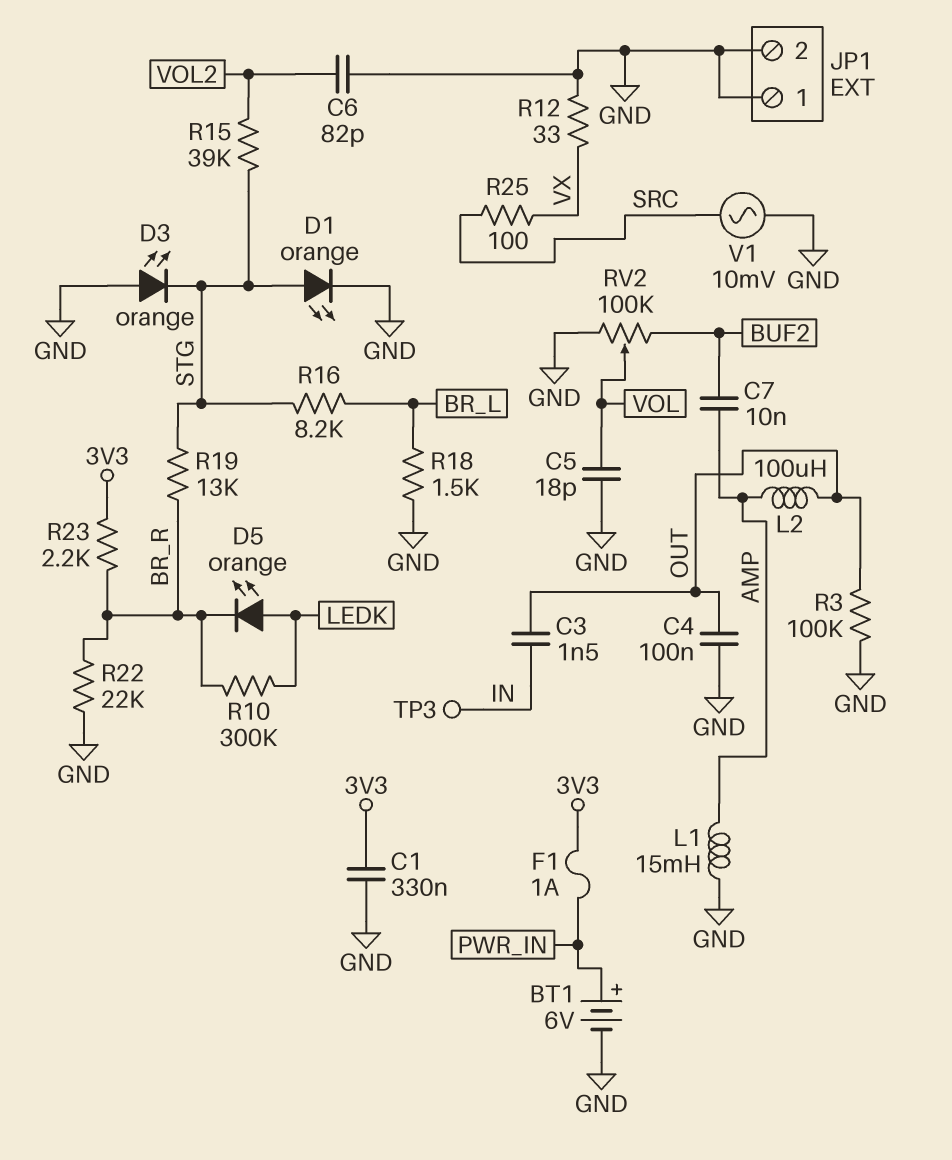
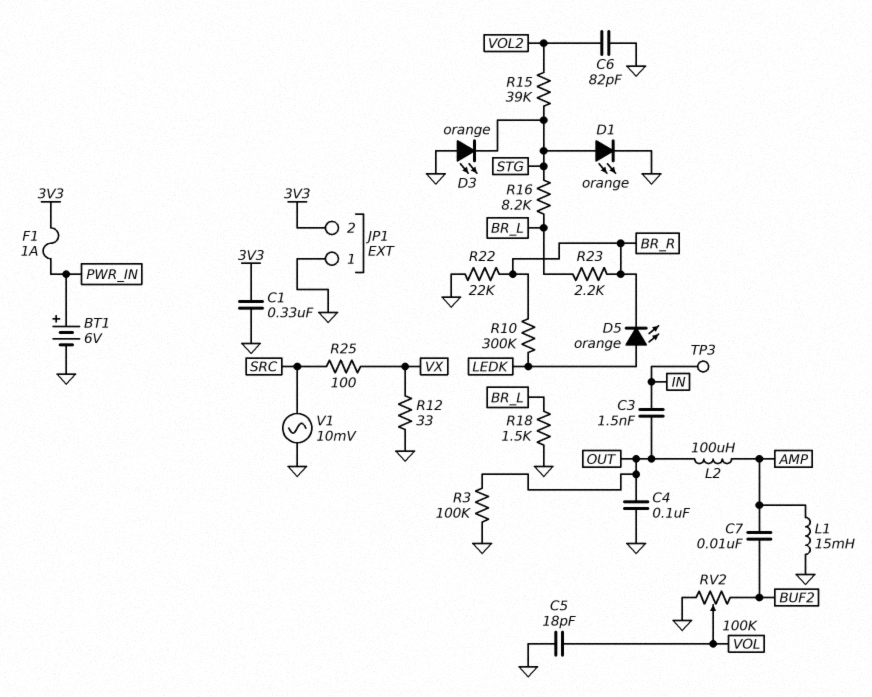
JP1 pin 2: GND -> 3V3
R19: 13k (BR_R, STG) -> none
R23: 2.2k (3V3, BR_R) -> 2.2k (BR_L, BR_R)

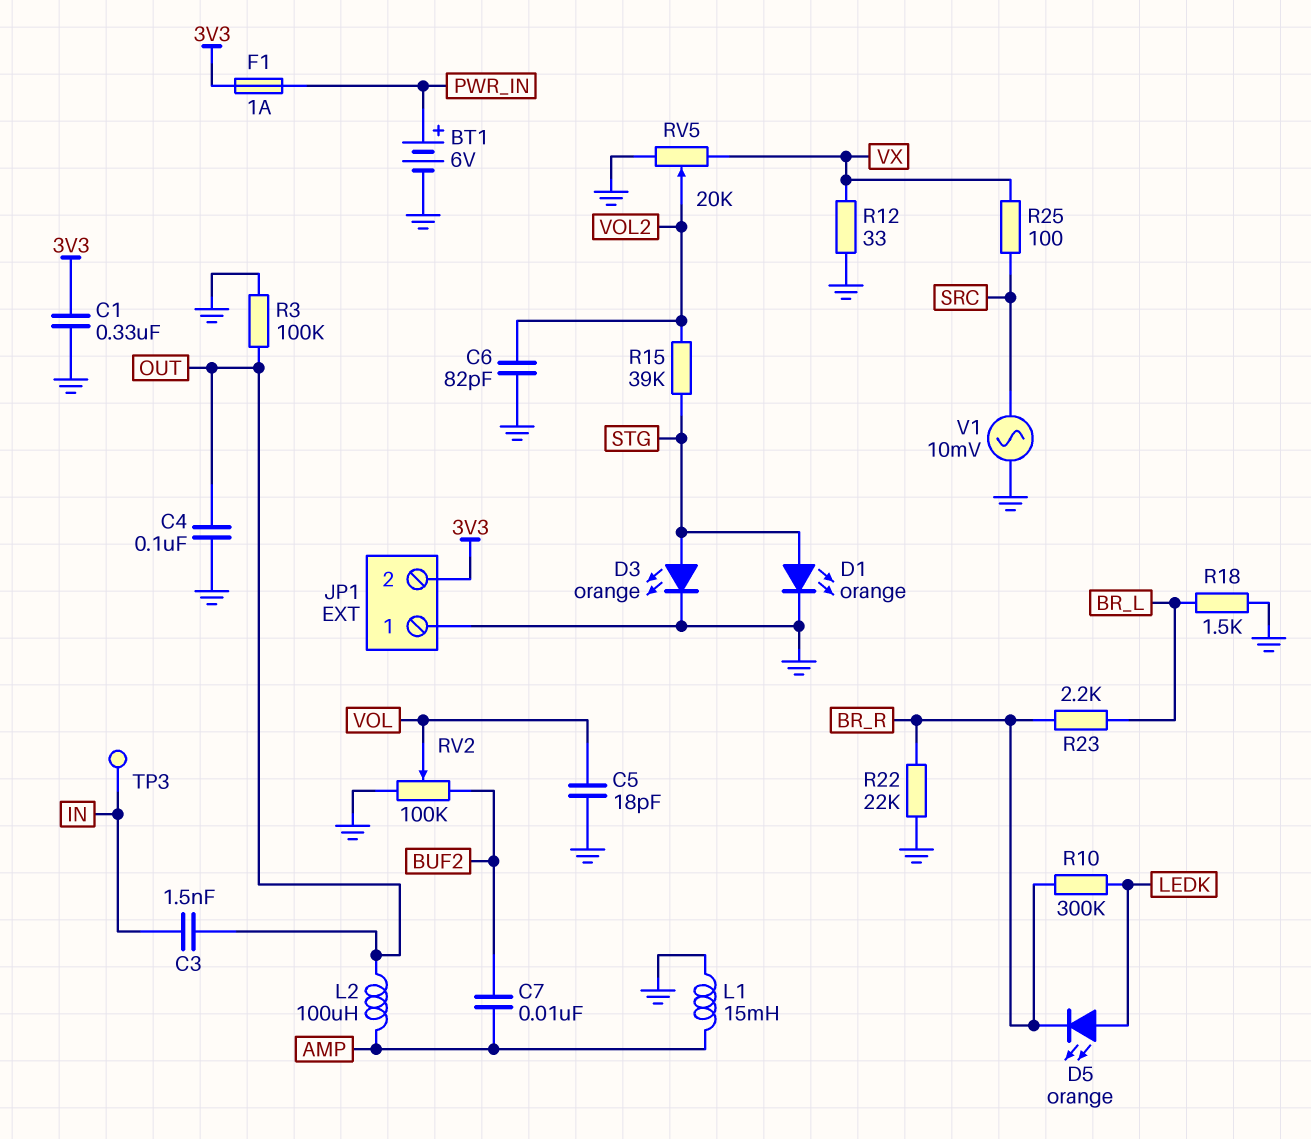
D3: LED orange (A GND, K STG) -> LED orange (A STG, K GND)
R16: 8.2k (BR_L, STG) -> none
RV5: none -> 20k (GND, VX, wiper VOL2)

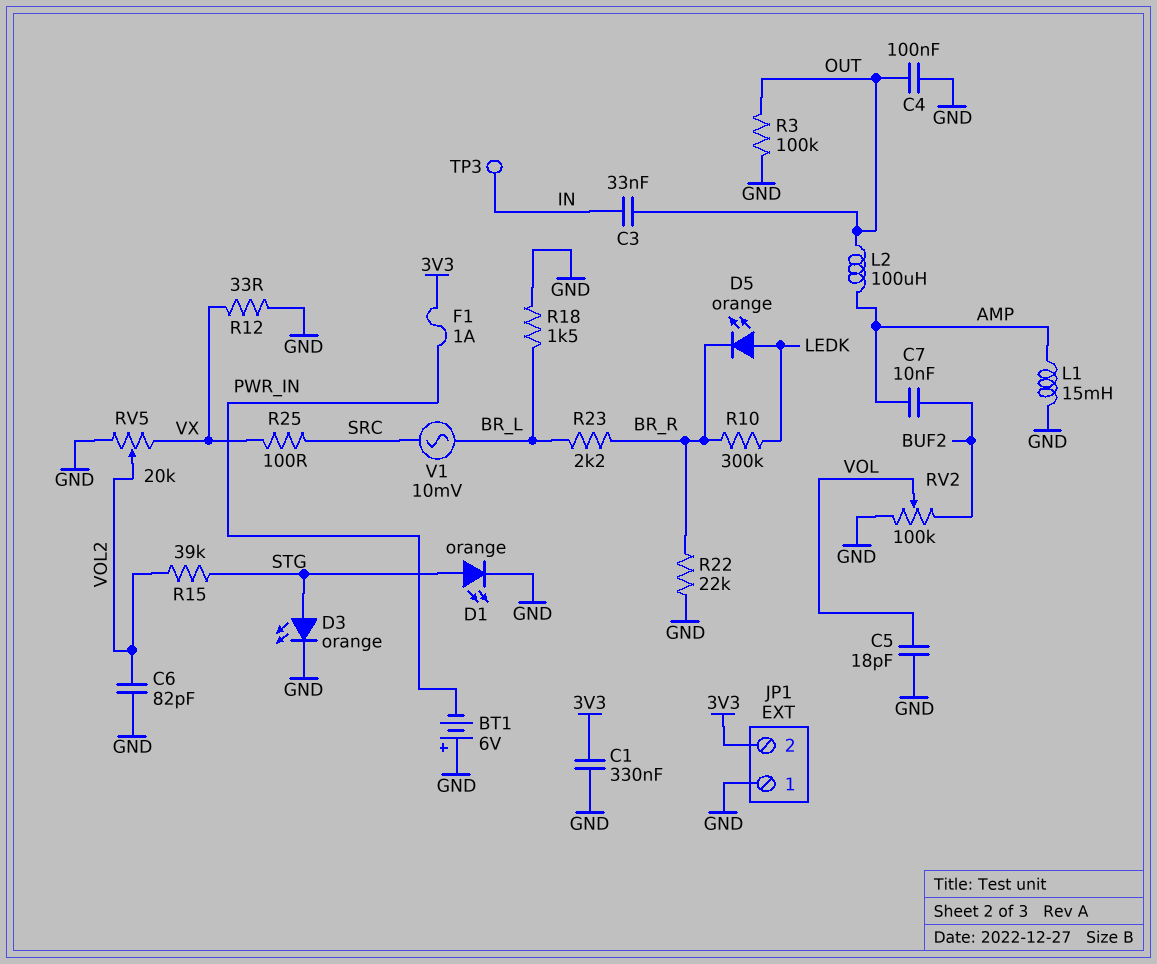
BT1: 6V (plus PWR_IN, minus GND) -> 6V (plus GND, minus PWR_IN)
C3: 1.5nF (IN, OUT) -> 33nF (IN, OUT)
V1: AC 10mV (GND, SRC) -> AC 10mV (BR_L, SRC)

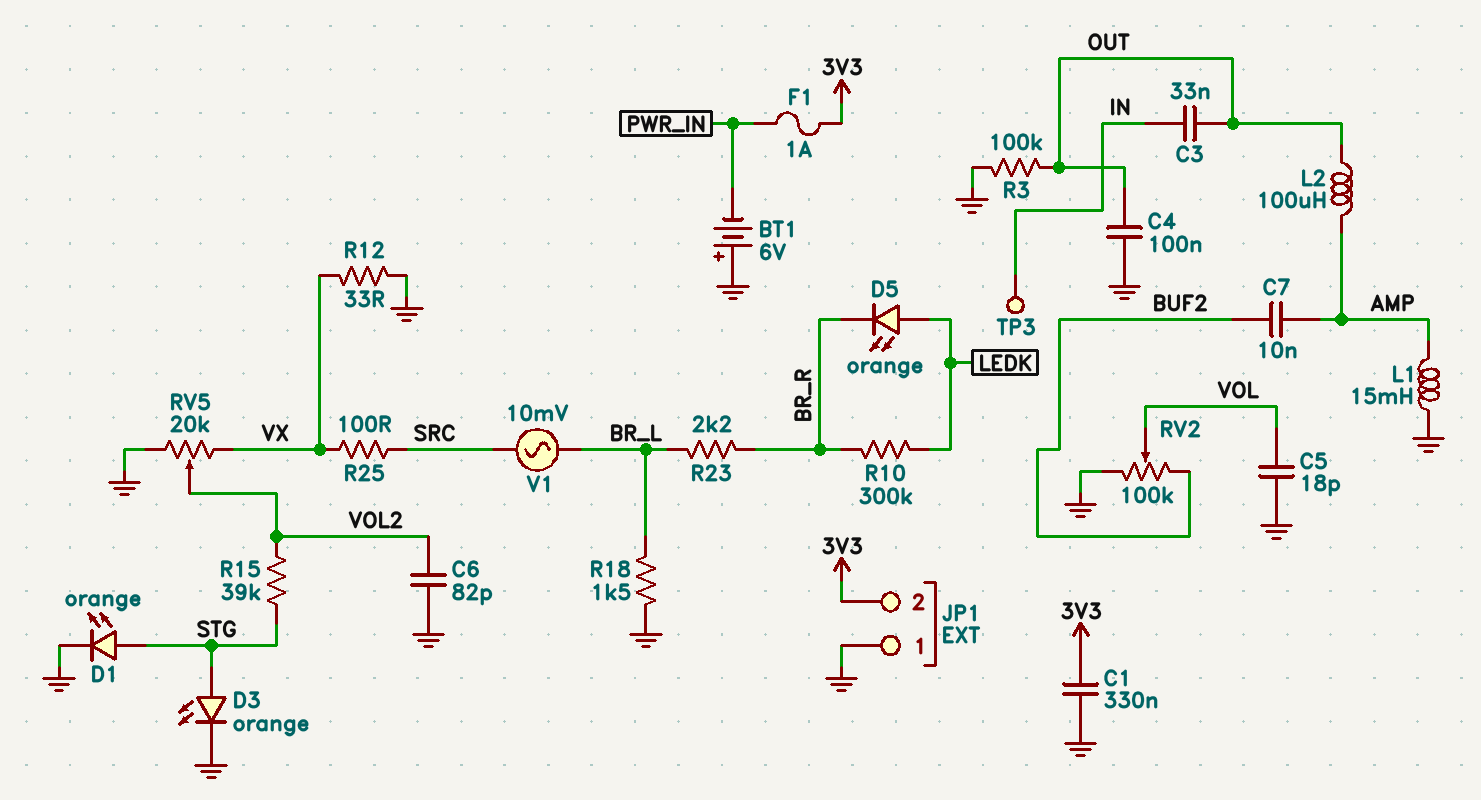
R22: 22k (BR_R, GND) -> none

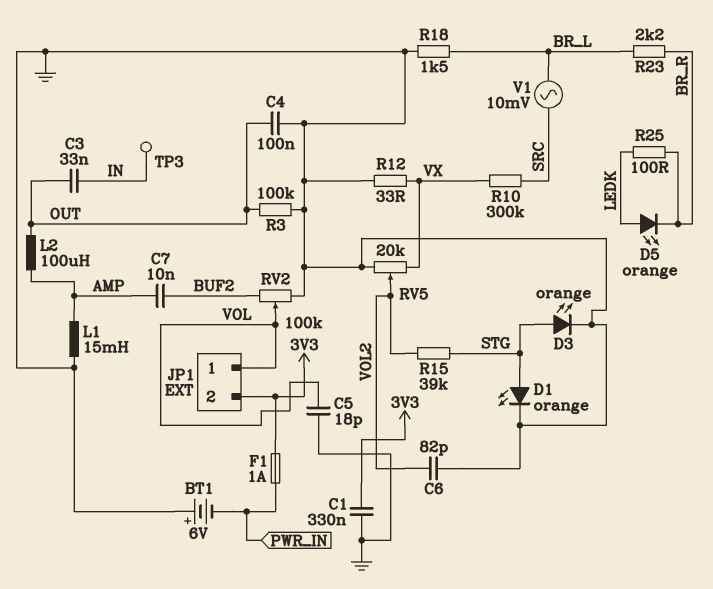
JP1 pin 1: GND -> VOL
R10: 300k (BR_R, LEDK) -> 300k (SRC, VX)
R25: 100 (SRC, VX) -> 100 (BR_R, LEDK)

